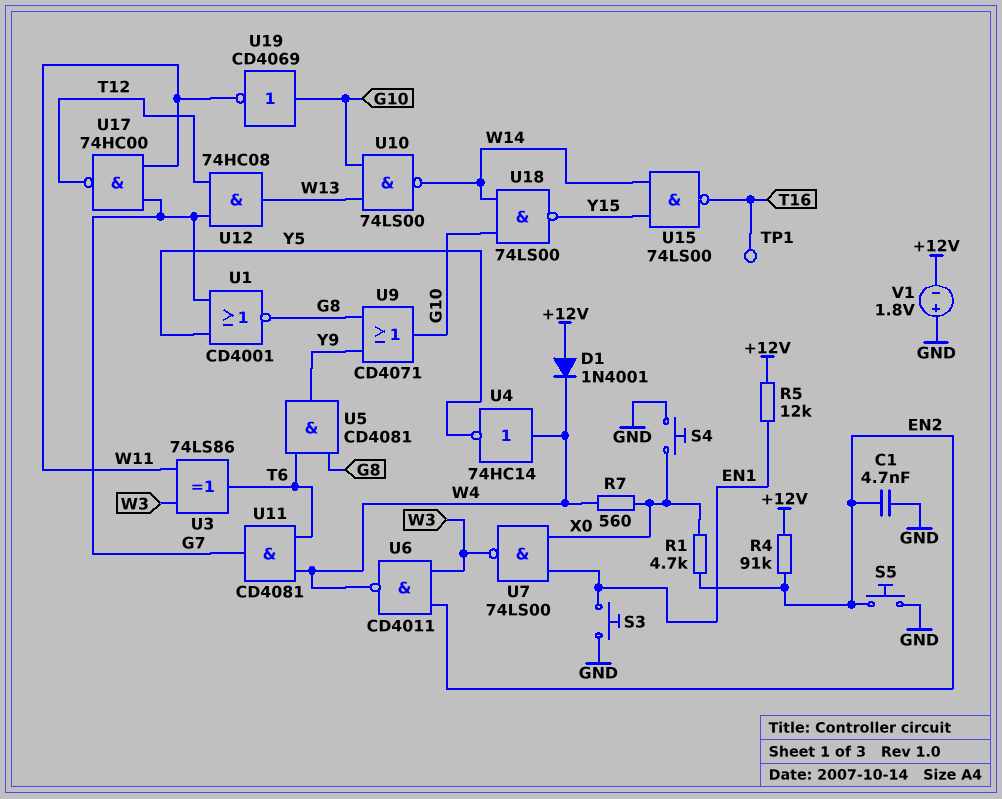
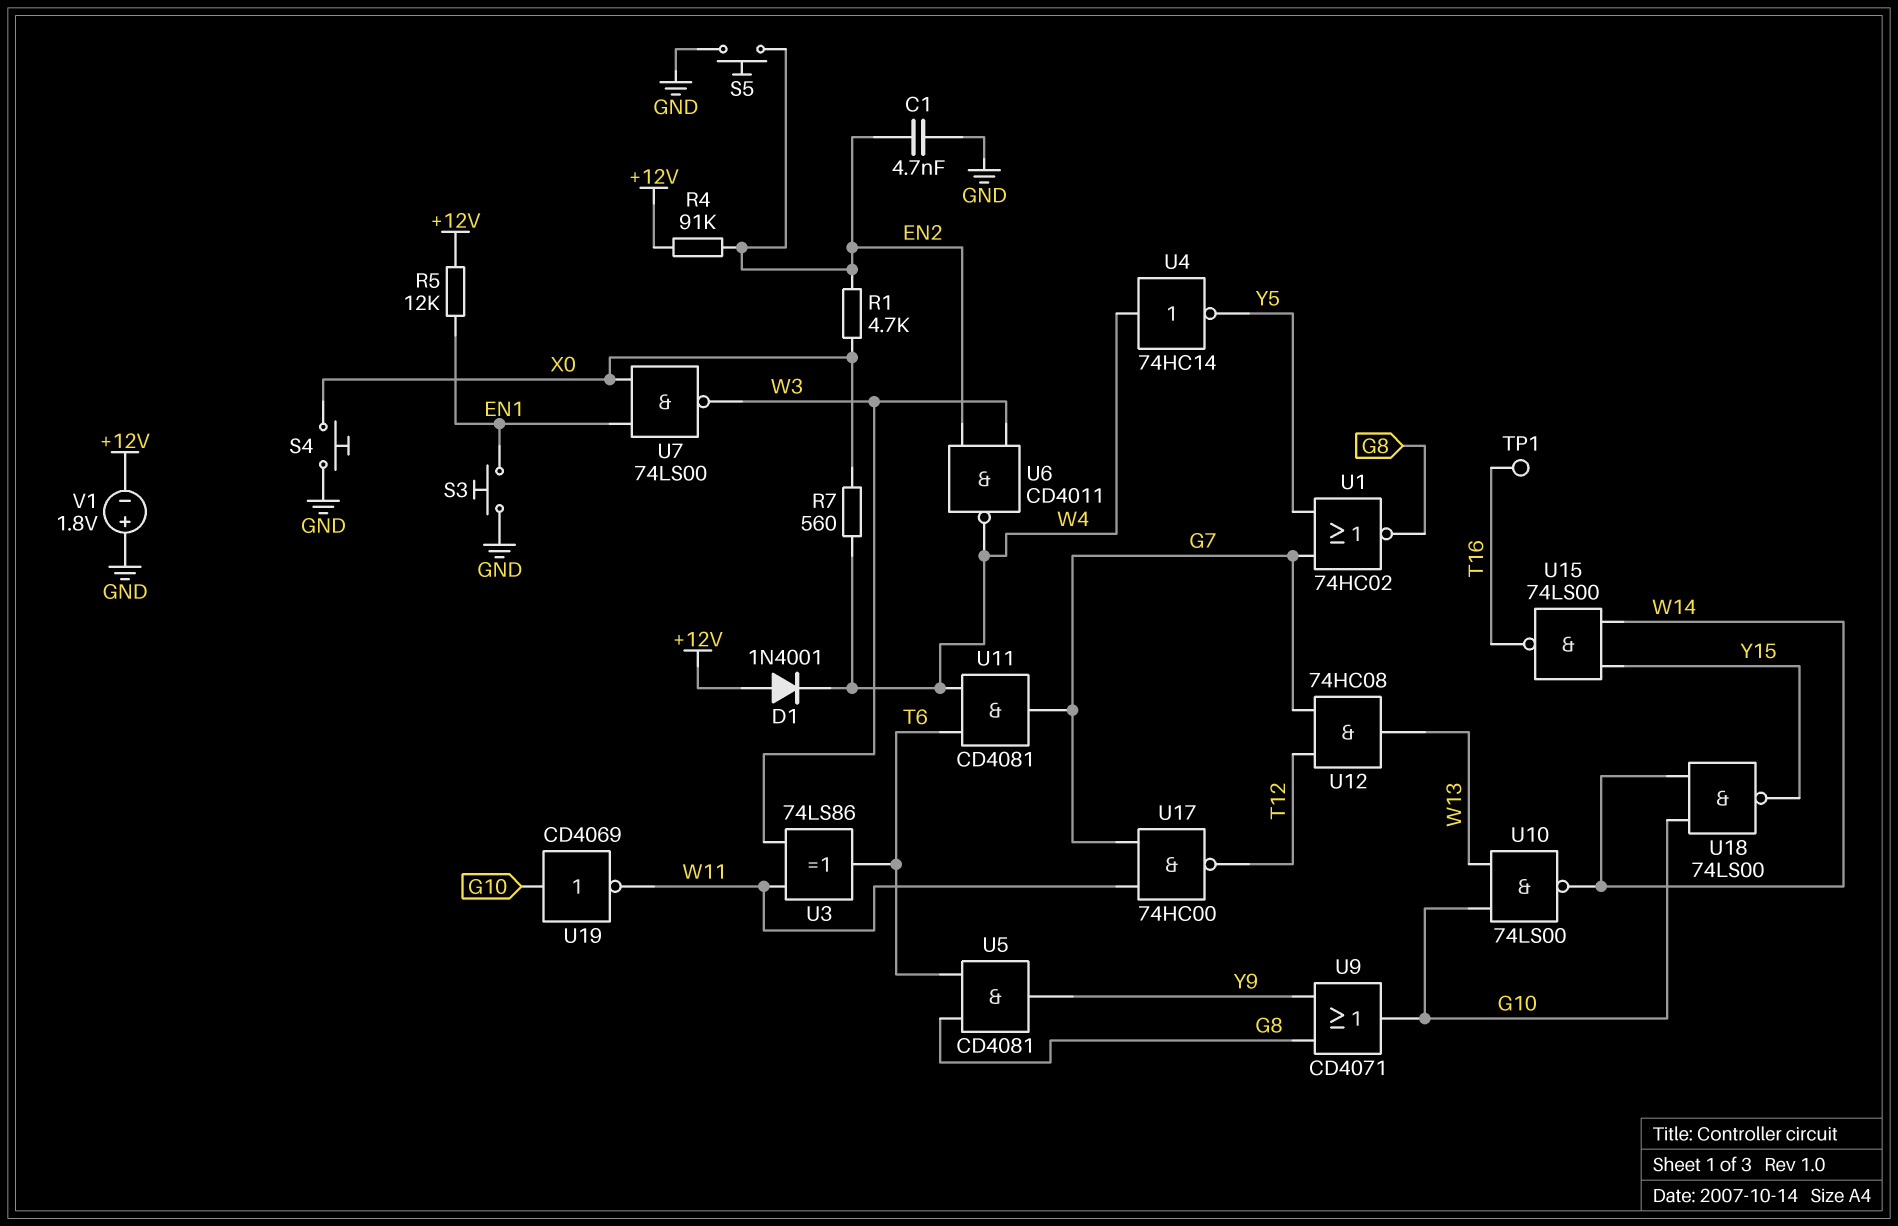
U1: NOR CD4001 (in G7, in Y5, out G8) -> NOR 74HC02 (in G7, in Y5, out G8)

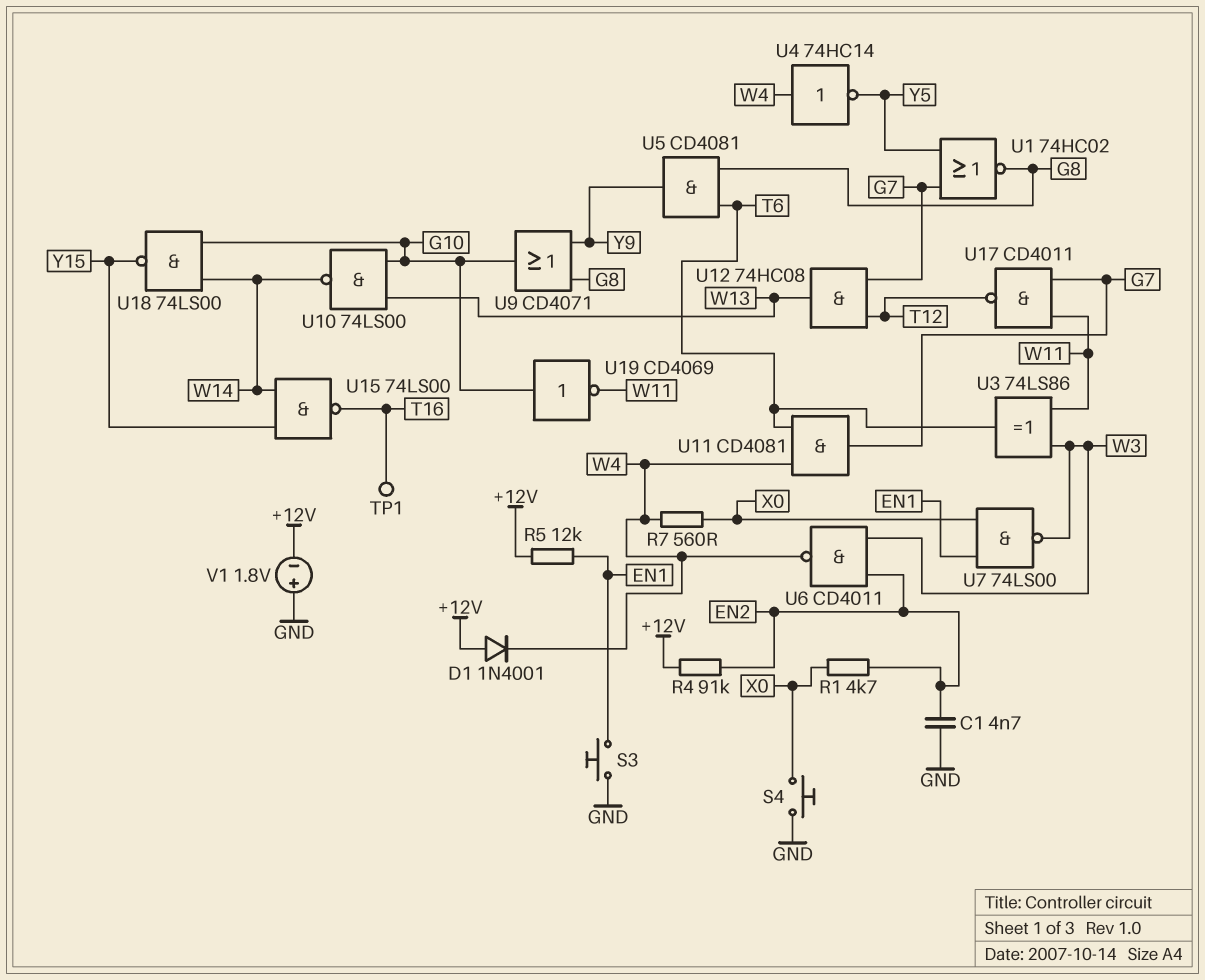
S5: button (EN2, GND) -> none
U17: NAND 74HC00 (in G7, in W11, out T12) -> NAND CD4011 (in G7, in W11, out T12)

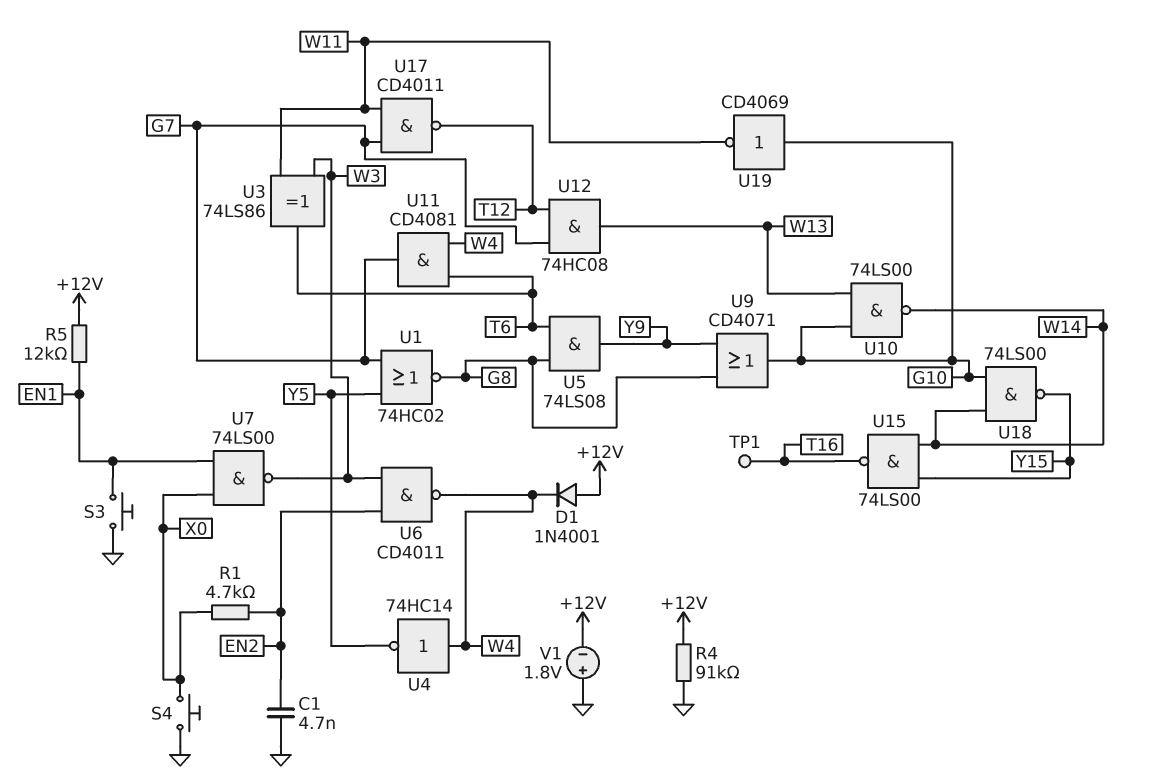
R4: 91k (+12V, EN2) -> 91k (+12V, GND)
R7: 560 (W4, X0) -> none
U5: AND CD4081 (in G8, in T6, out Y9) -> AND 74LS08 (in G8, in T6, out Y9)

